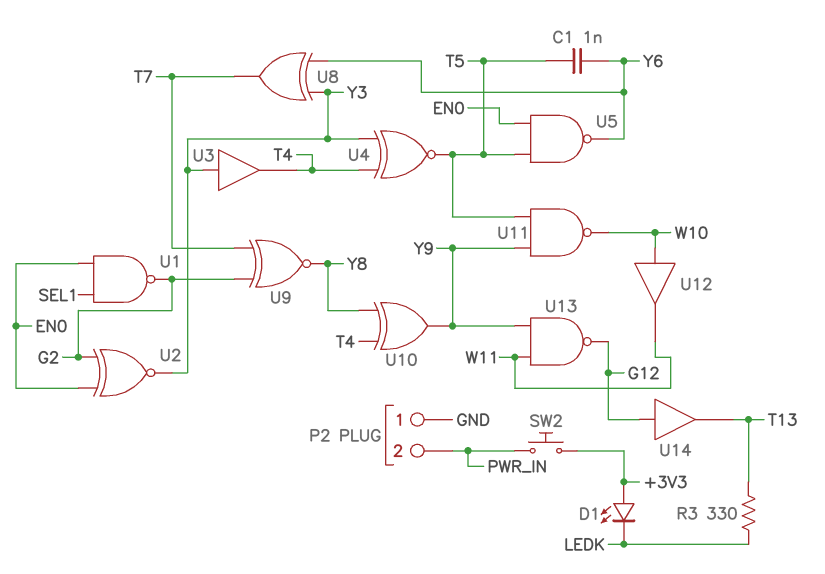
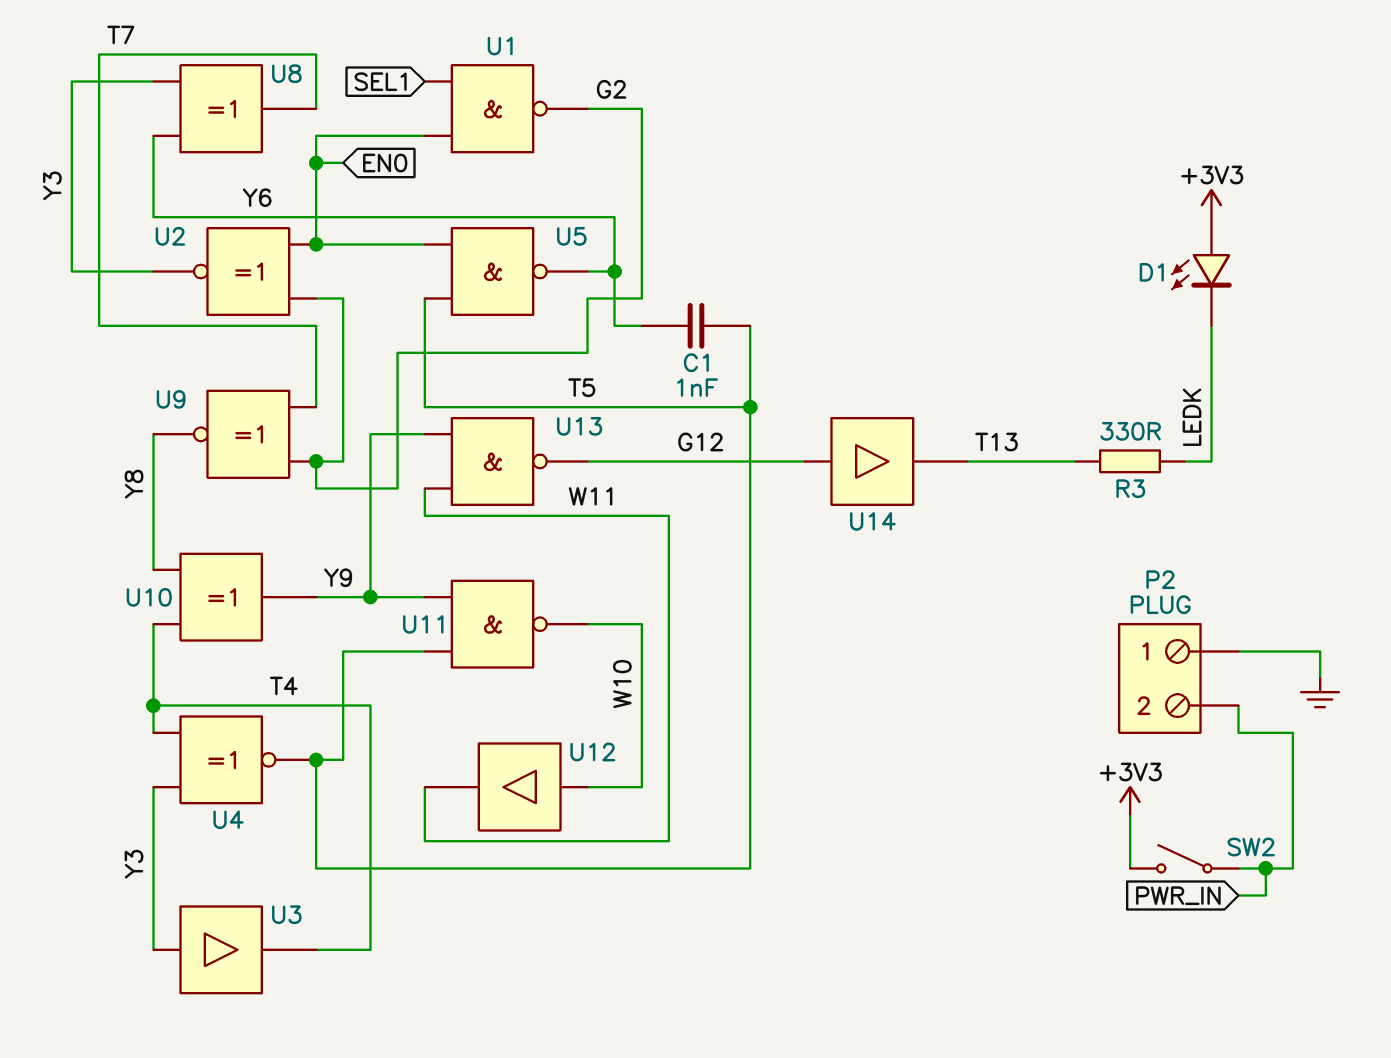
SW2: button (+3V3, PWR_IN) -> switch (+3V3, PWR_IN)

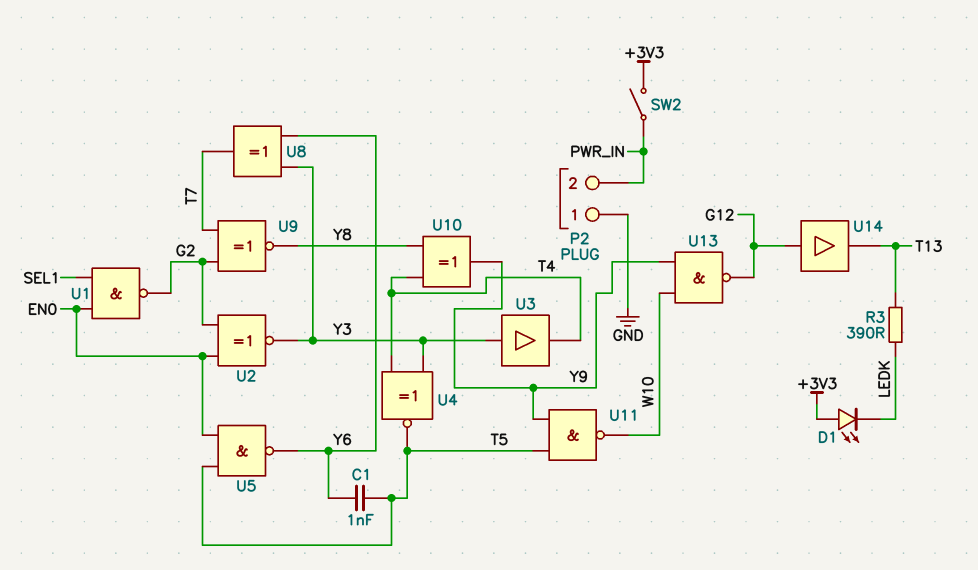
R3: 330 (LEDK, T13) -> 390 (LEDK, T13)
U12: buffer (in W10, out W11) -> none
U13: NAND (in W11, in Y9, out G12) -> NAND (in W10, in Y9, out G12)

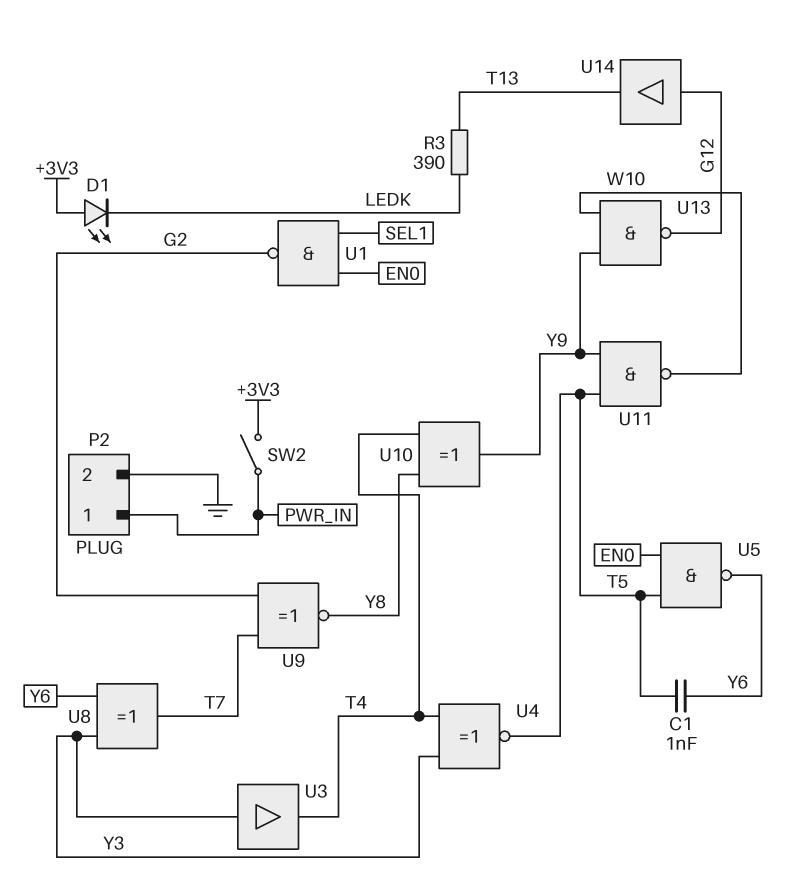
P2 pin 1: GND -> PWR_IN
P2 pin 2: PWR_IN -> GND
U2: XNOR (in EN0, in G2, out Y3) -> none

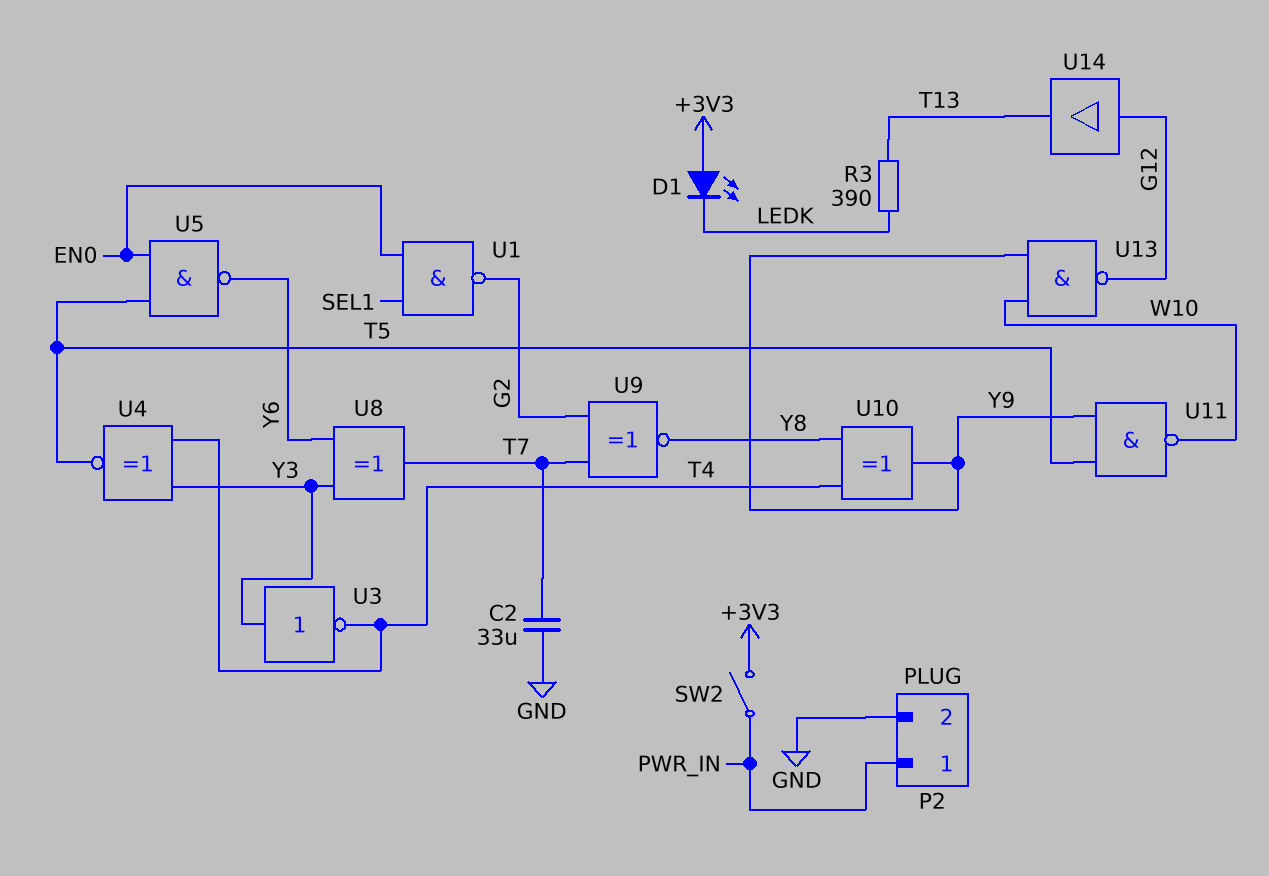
C1: 1nF (T5, Y6) -> none
C2: none -> 33uF (GND, T7)
U3: buffer (in Y3, out T4) -> NOT (in Y3, out T4)

